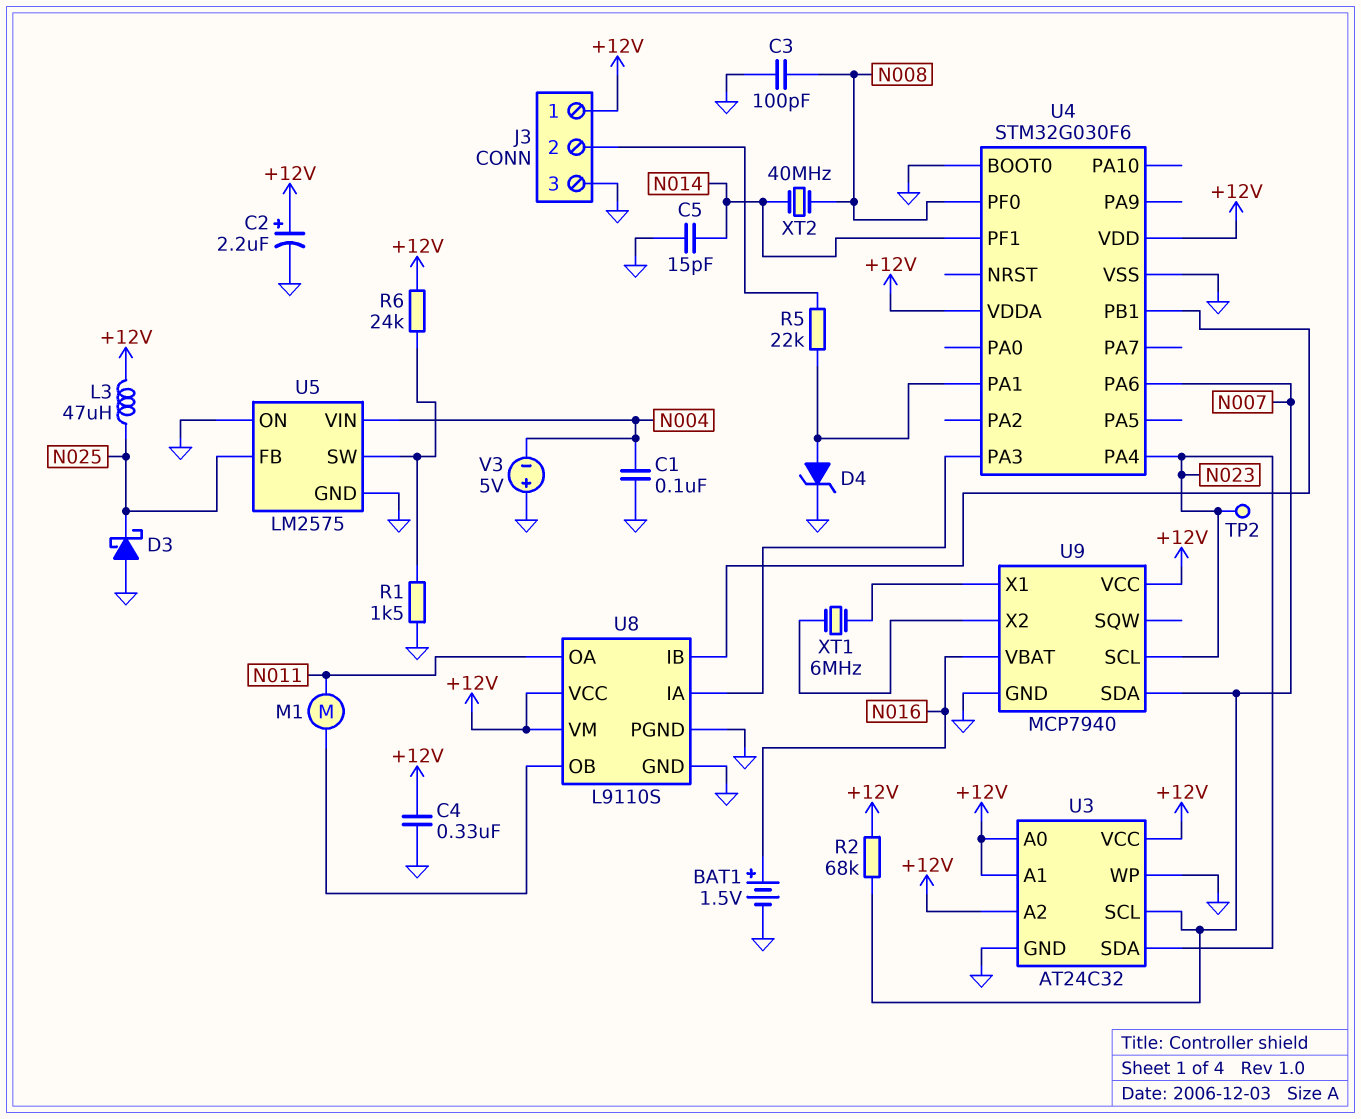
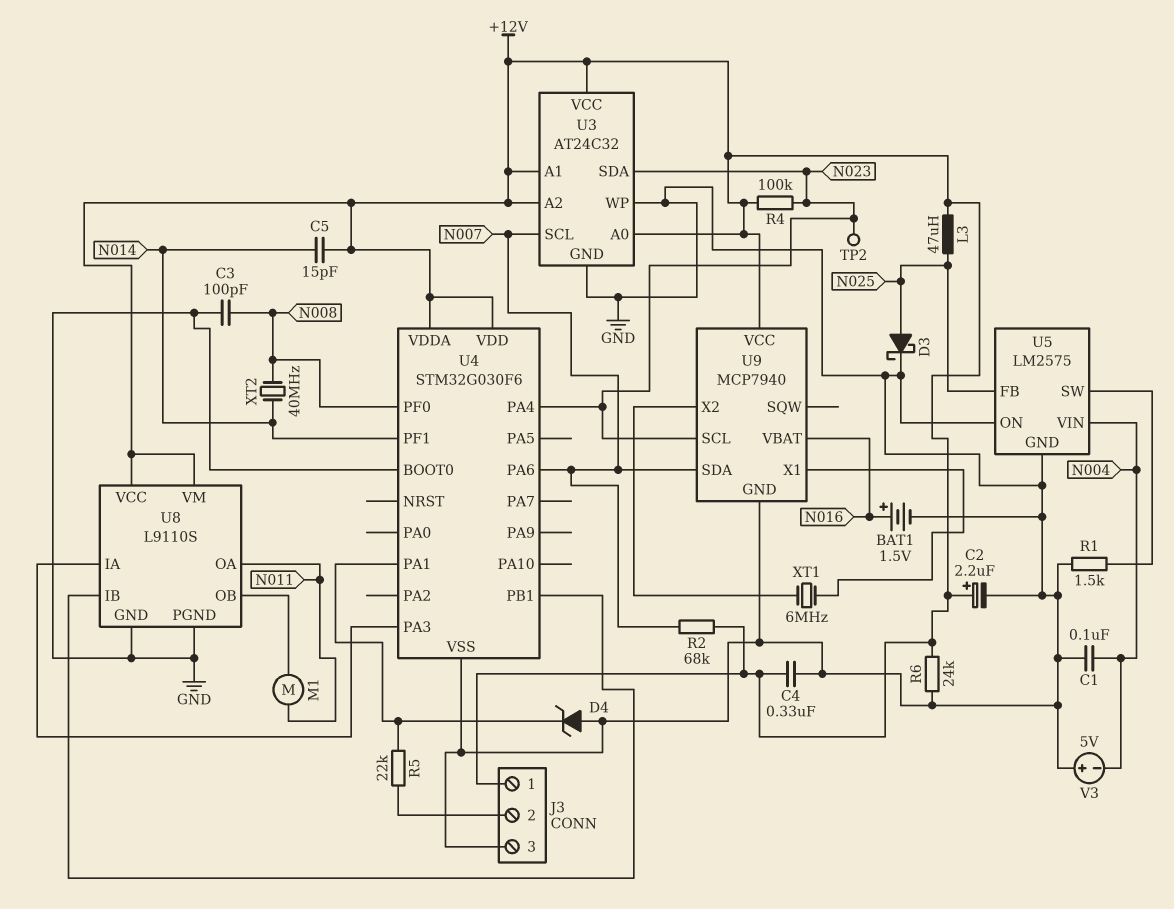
C5: 15pF (GND, N014) -> 15pF (+12V, N014)
D3: schottky (A GND, K N025) -> schottky (A N025, K GND)
D4: zener (A U4/PA1, K GND) -> zener (A GND, K U4/PA1)
R4: none -> 100k (+12V, N023)
R6: 24k (+12V, U5/SW) -> 24k (+12V, GND)

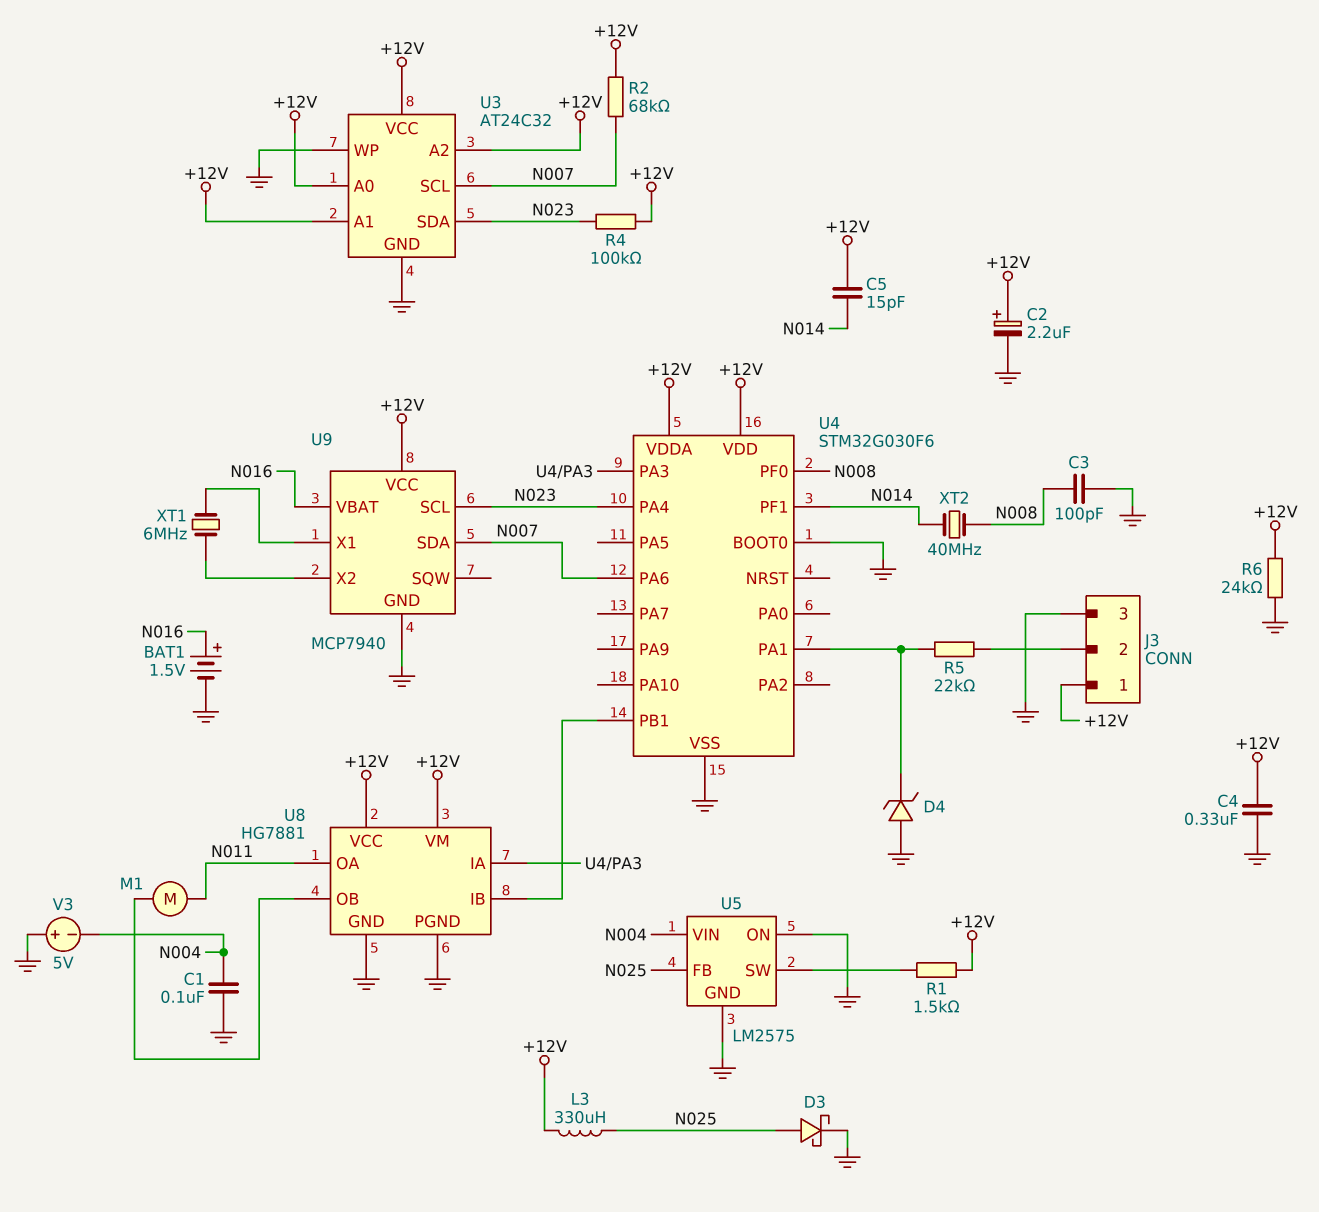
L3: 47uH (+12V, N025) -> 330uH (+12V, N025)
R1: 1.5k (GND, U5/SW) -> 1.5k (+12V, U5/SW)
TP2: test point (N023) -> none
U8: L9110S -> HG7881

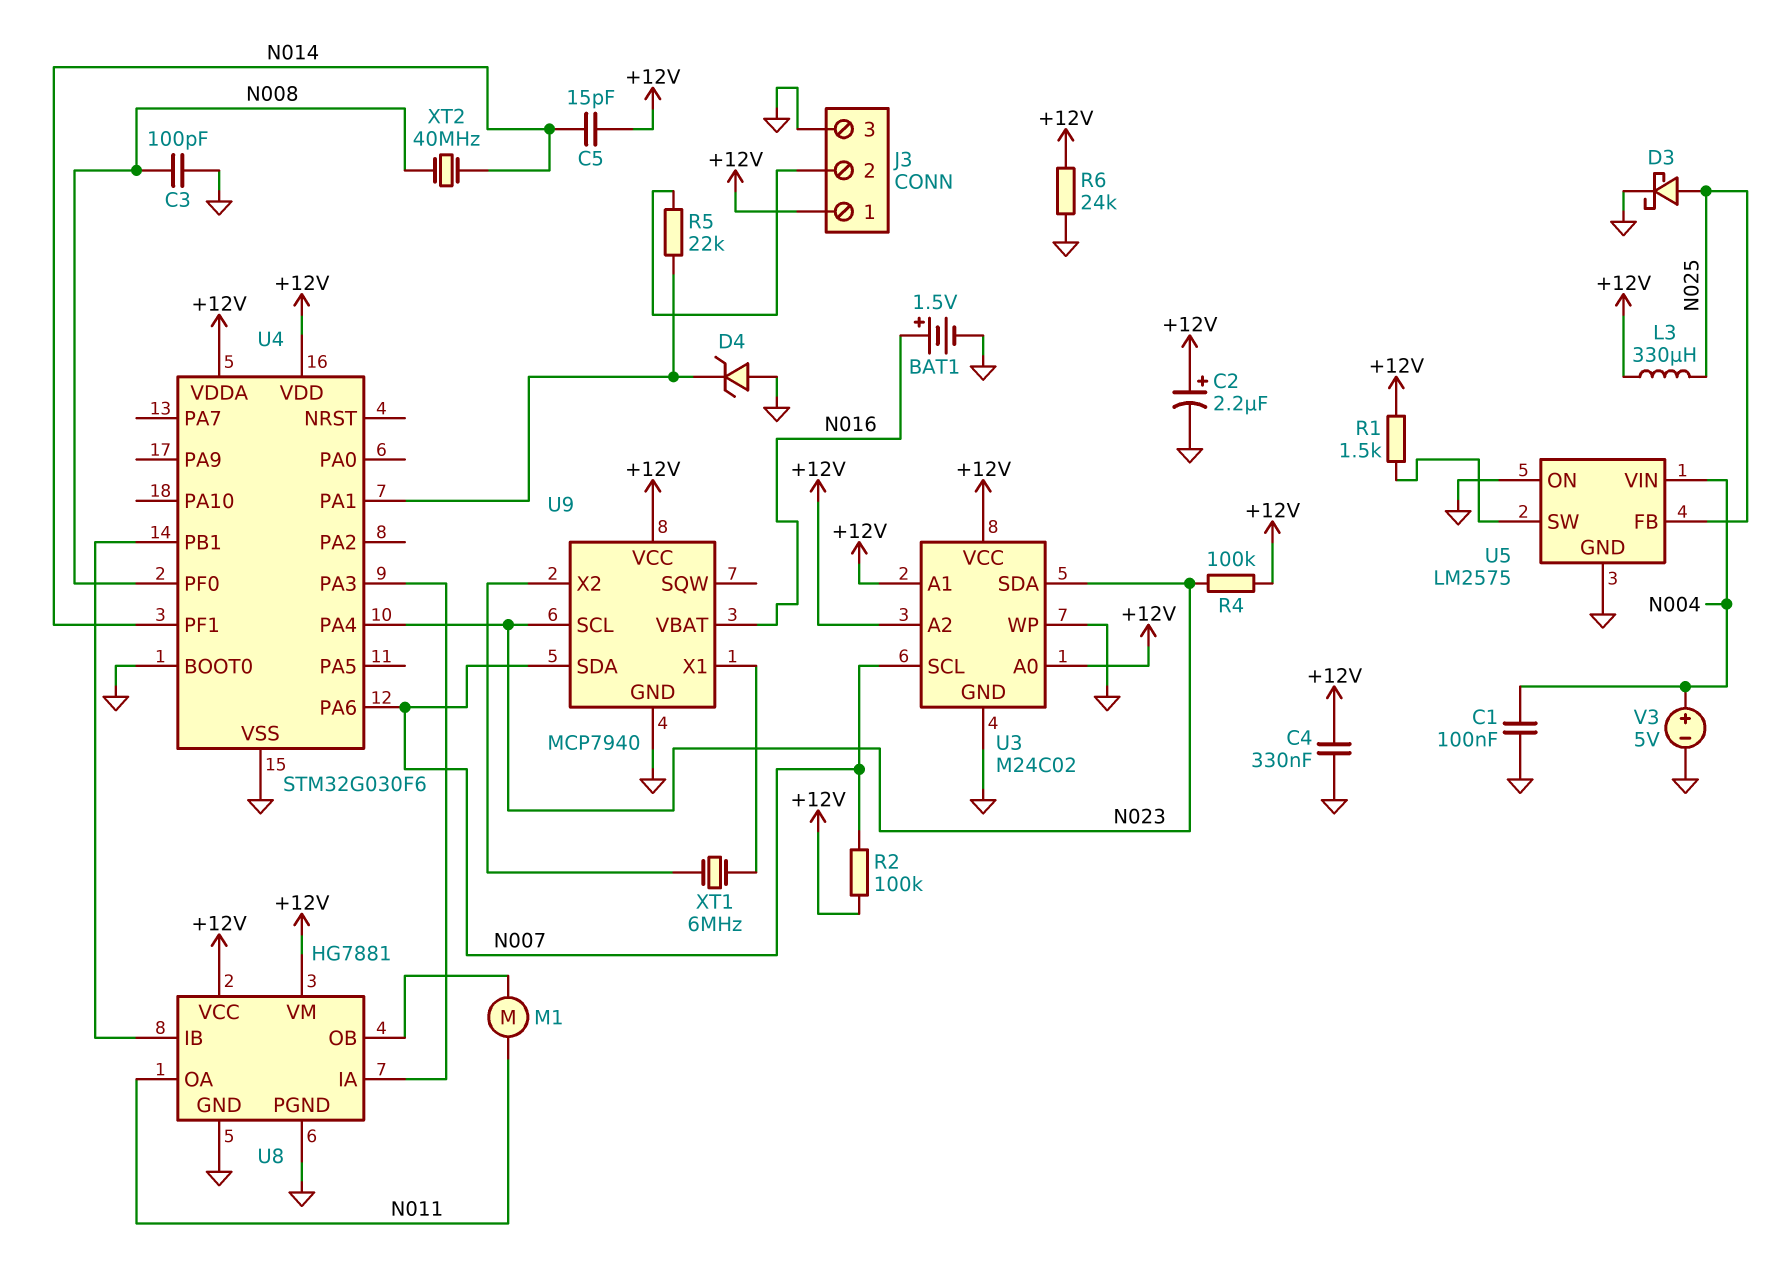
R2: 68k (+12V, N007) -> 100k (+12V, N007)
U3: AT24C32 -> M24C02
V3: 5V (plus GND, minus N004) -> 5V (plus N004, minus GND)

